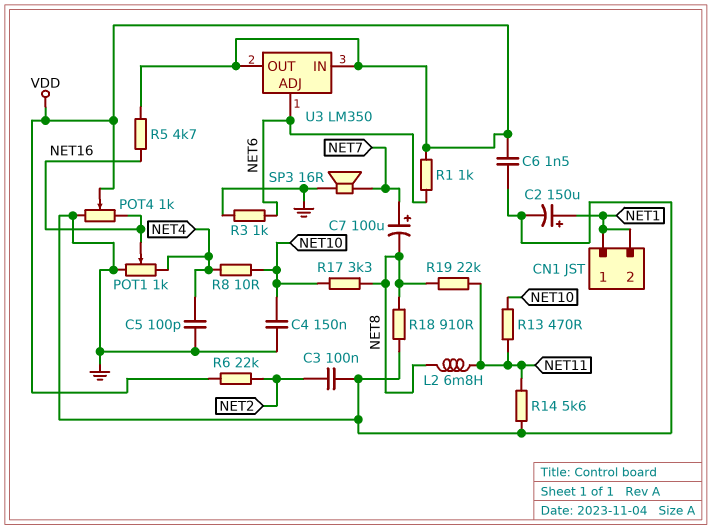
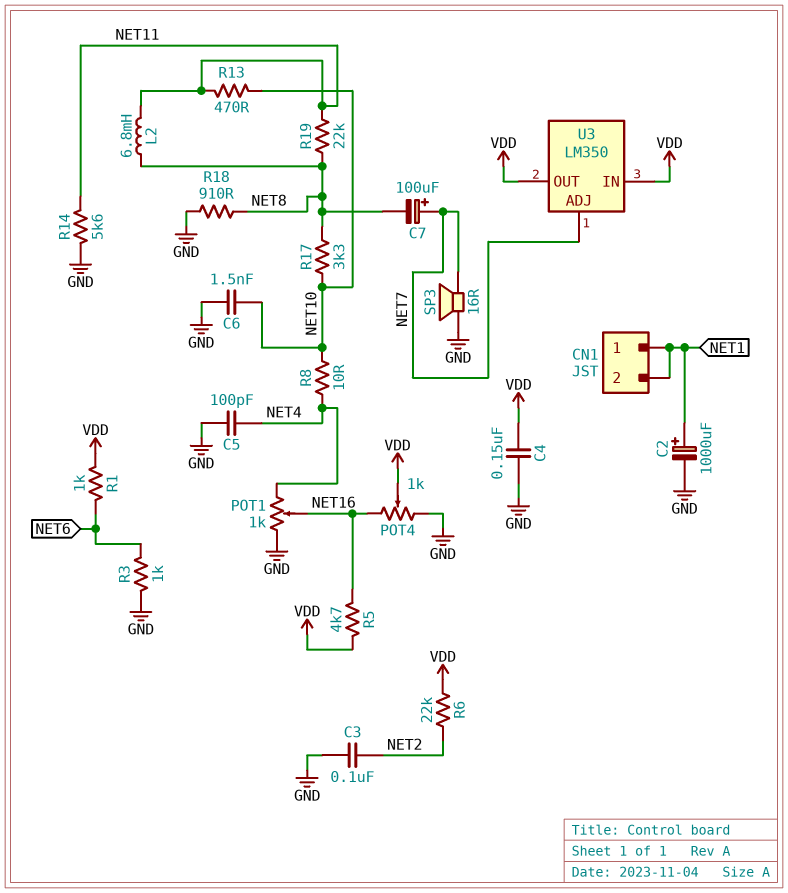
C2: 150uF (plus NET1, minus GND) -> 1000uF (plus NET1, minus GND)
C4: 150nF (GND, NET10) -> 150nF (GND, VDD)
C6: 1.5nF (GND, VDD) -> 1.5nF (GND, NET10)
U3 pin ADJ: NET6 -> NET7

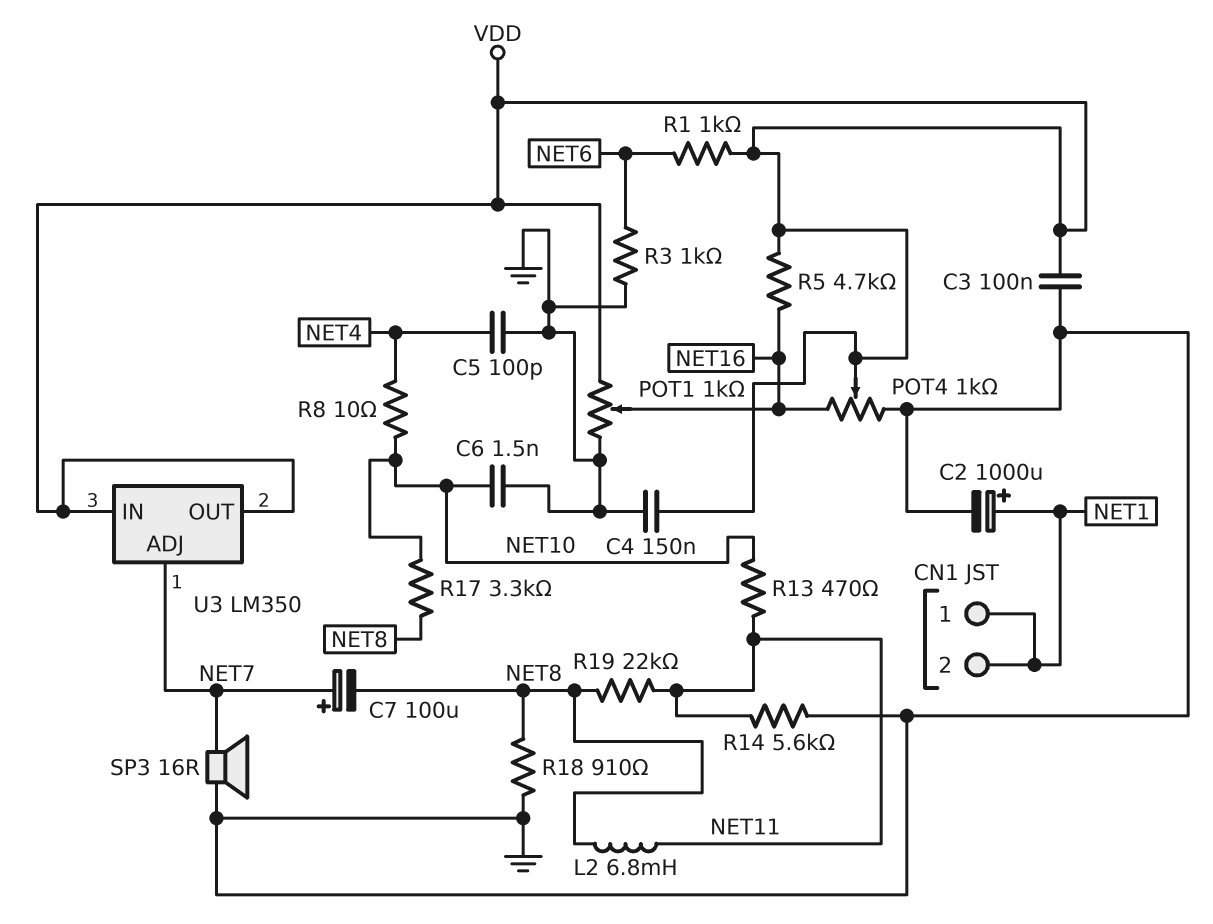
C3: 100nF (GND, NET2) -> 100nF (GND, VDD)
POT1: 1k (GND, NET4, wiper NET16) -> 1k (GND, VDD, wiper NET16)
R6: 22k (NET2, VDD) -> none

